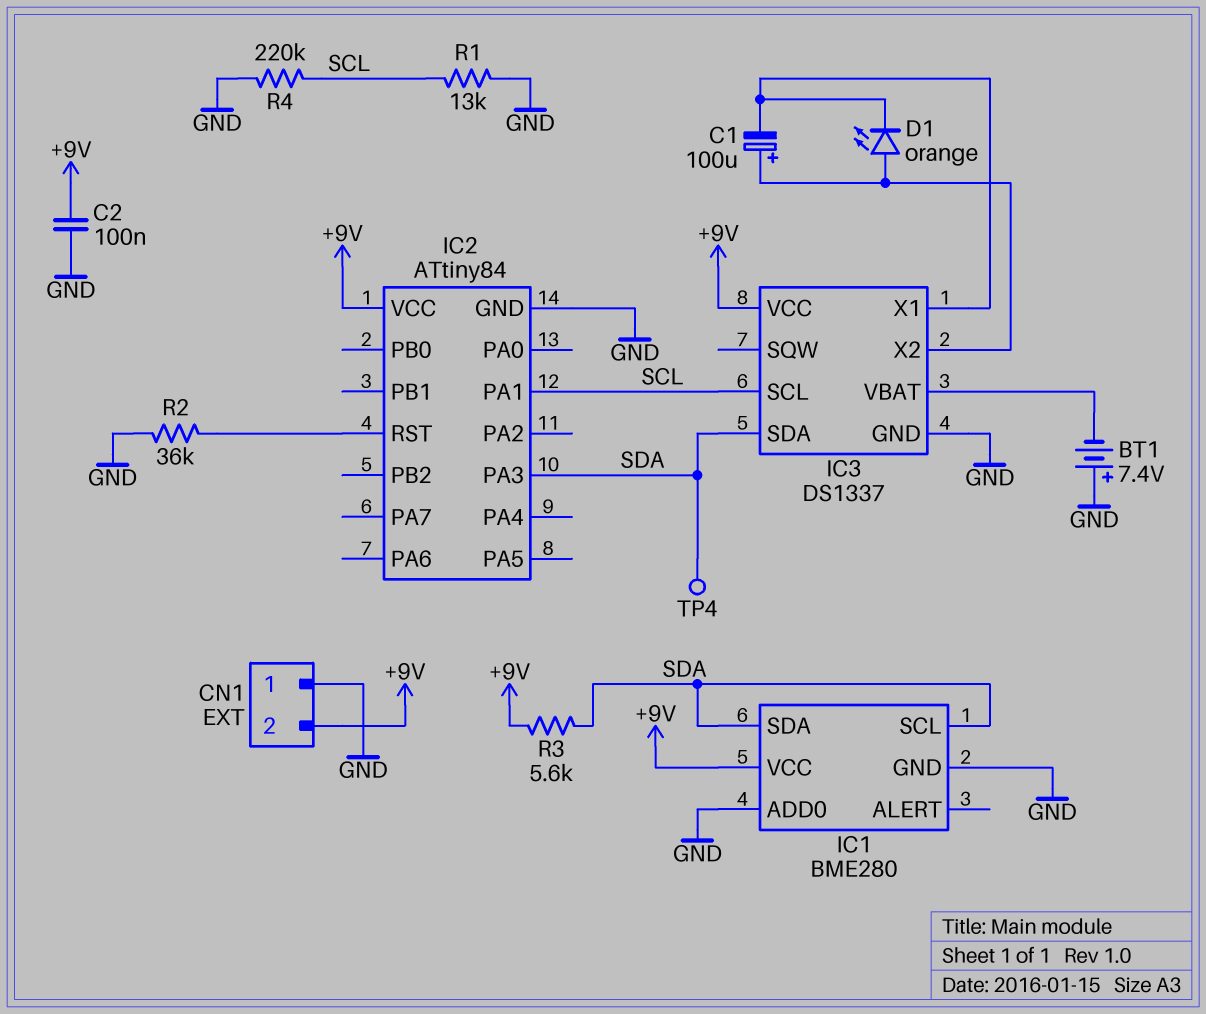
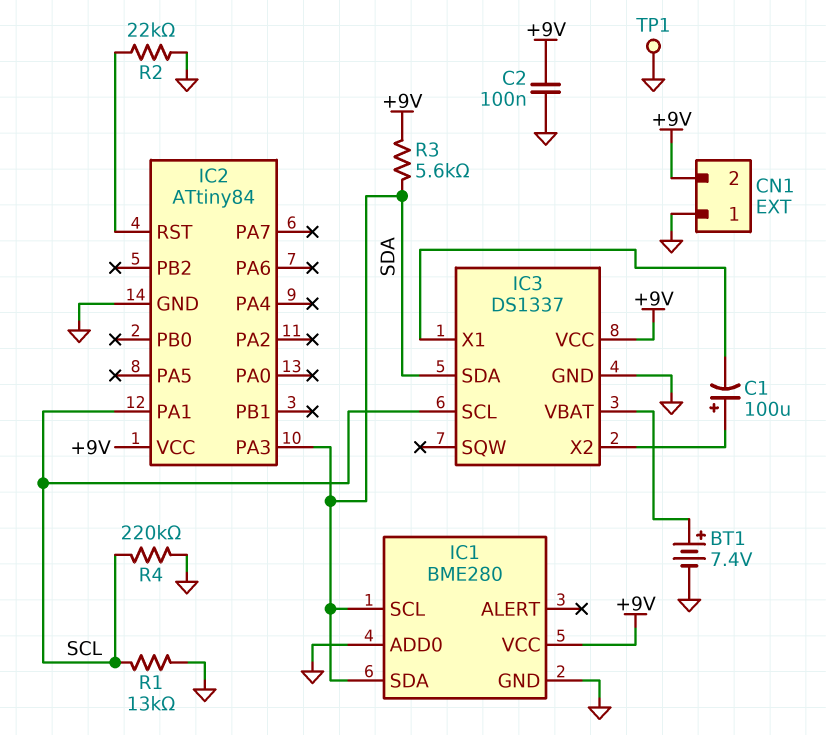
BT1: 7.4V (plus GND, minus IC3/VBAT) -> 7.4V (plus IC3/VBAT, minus GND)
D1: LED orange (A IC3/X2, K IC3/X1) -> none
R2: 36k (GND, IC2/RST) -> 22k (GND, IC2/RST)
TP1: none -> test point (GND)
TP4: test point (SDA) -> none

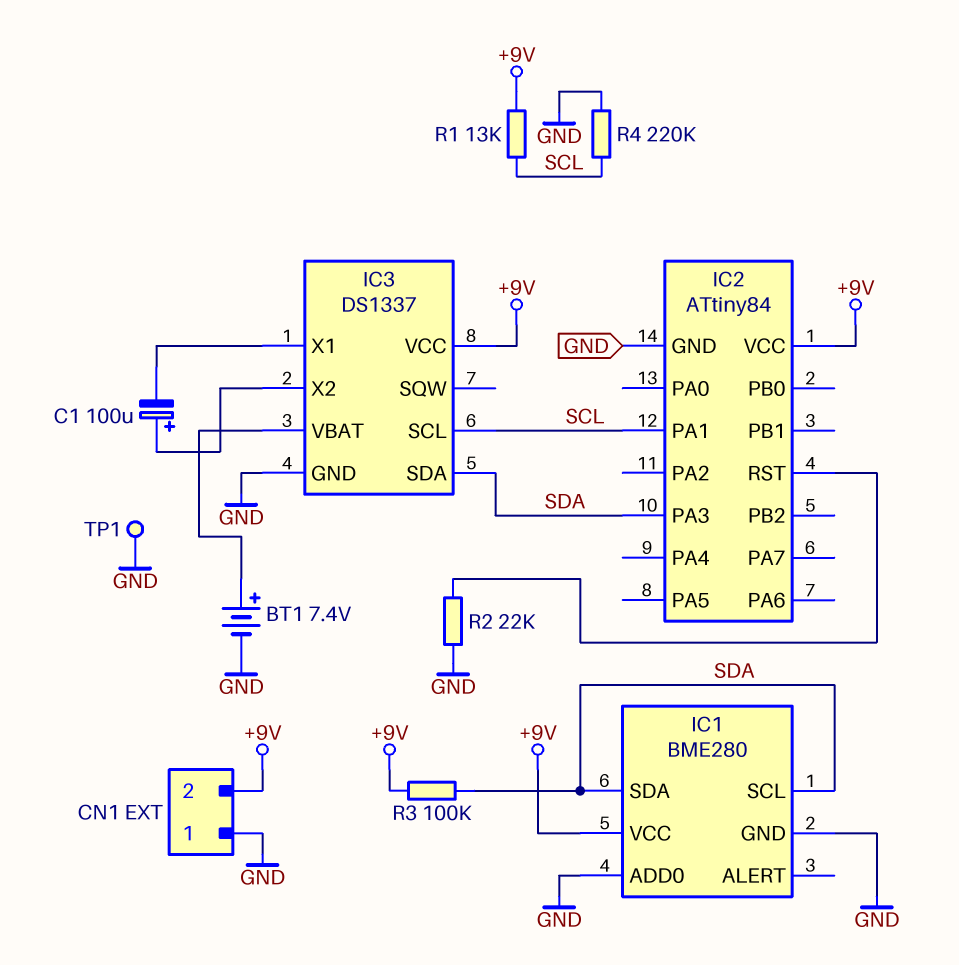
C2: 100nF (+9V, GND) -> none
R1: 13k (GND, SCL) -> 13k (+9V, SCL)
R3: 5.6k (+9V, SDA) -> 100k (+9V, SDA)

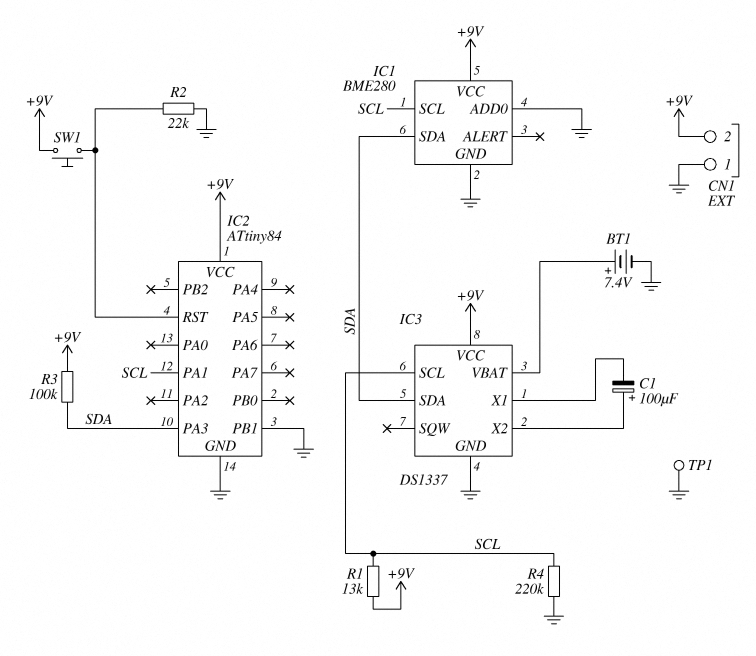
IC1 pin SCL: SDA -> SCL
IC2 pin PB1: none -> GND
SW1: none -> button (+9V, IC2/RST)

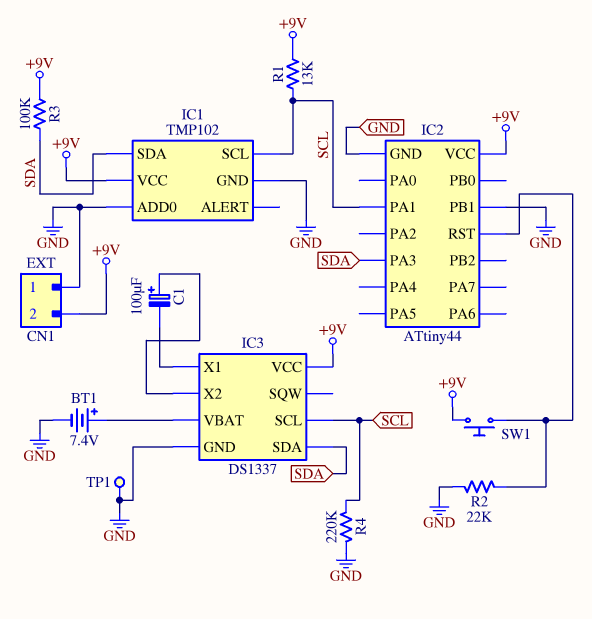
IC1: BME280 -> TMP102
IC2: ATtiny84 -> ATtiny44

